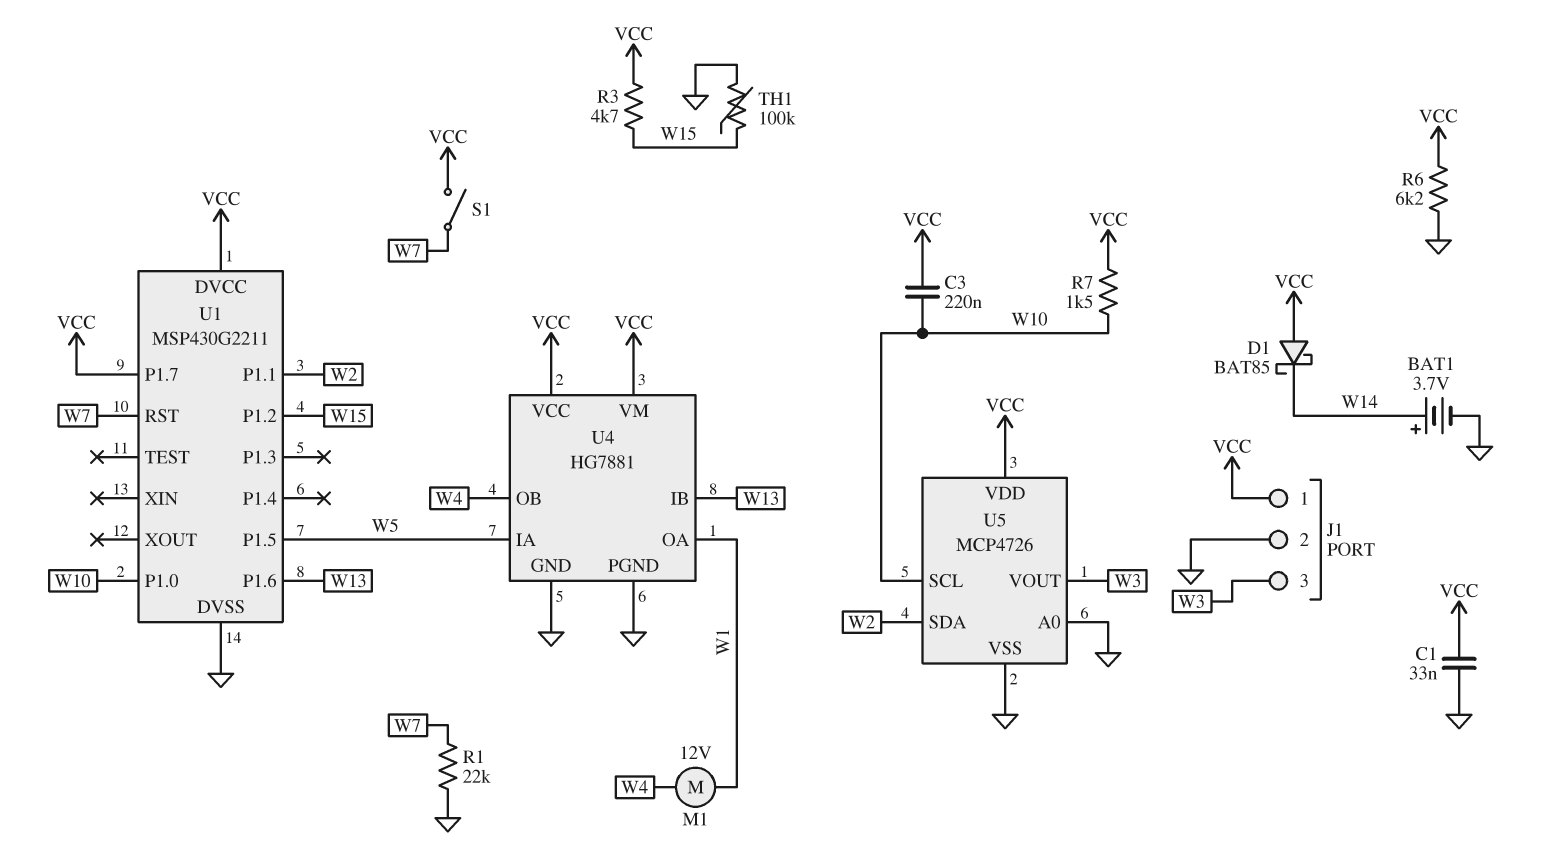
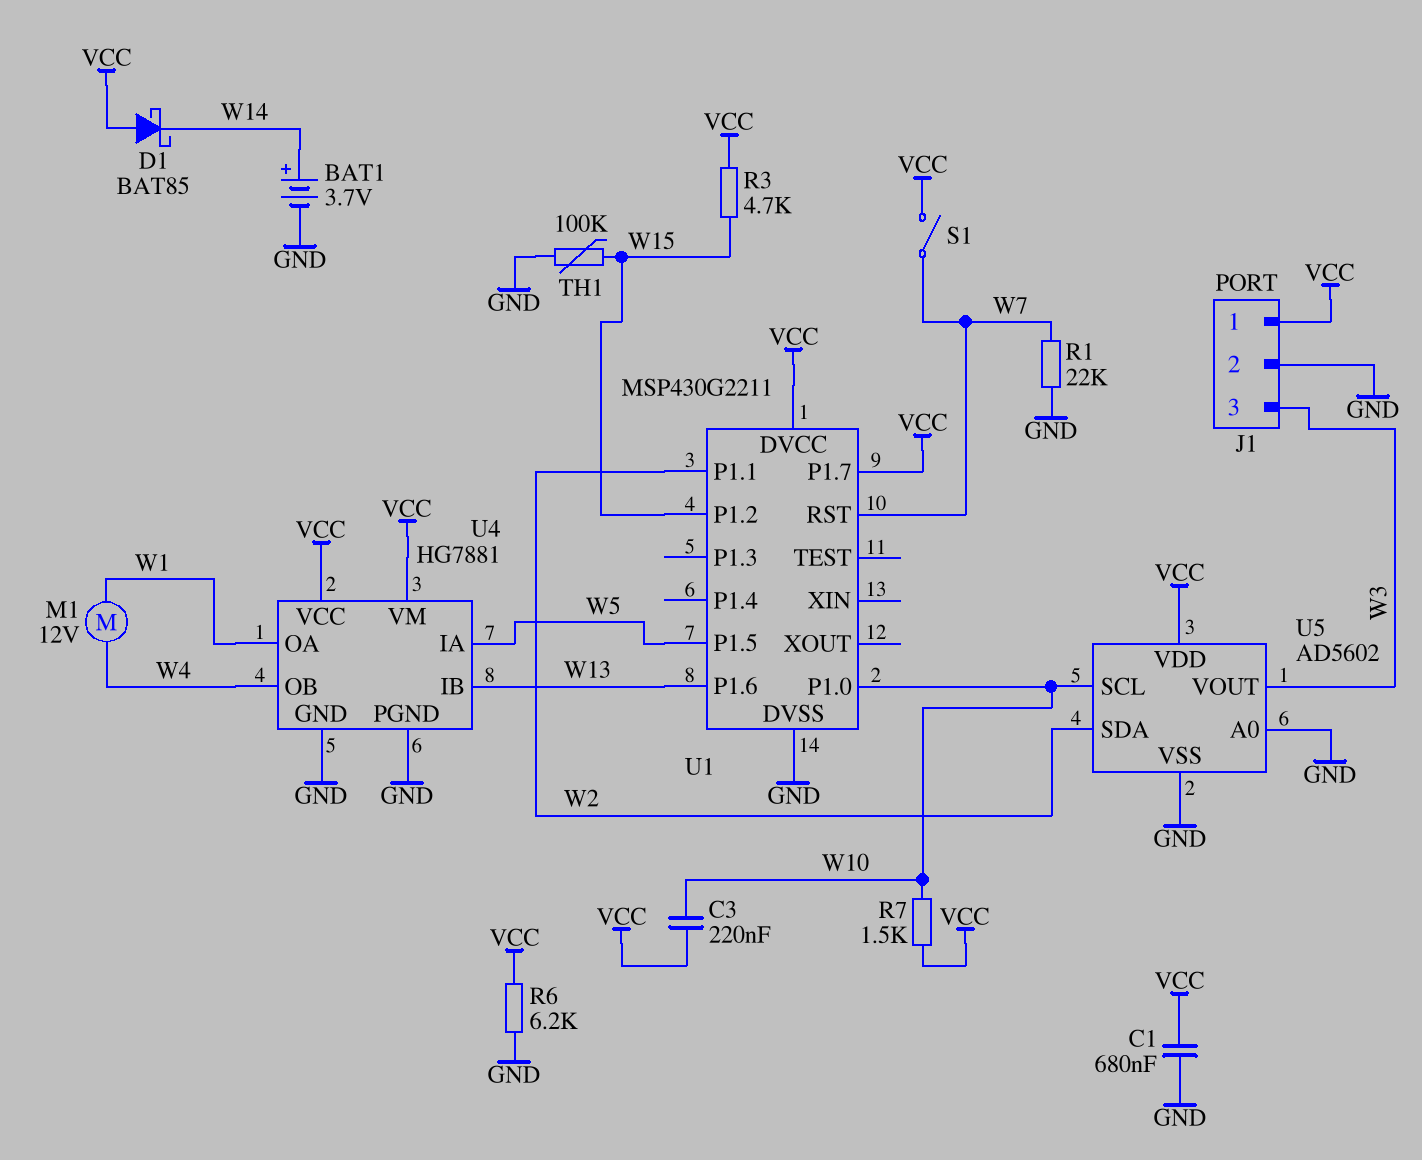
C1: 33nF (GND, VCC) -> 680nF (GND, VCC)
U5: MCP4726 -> AD5602

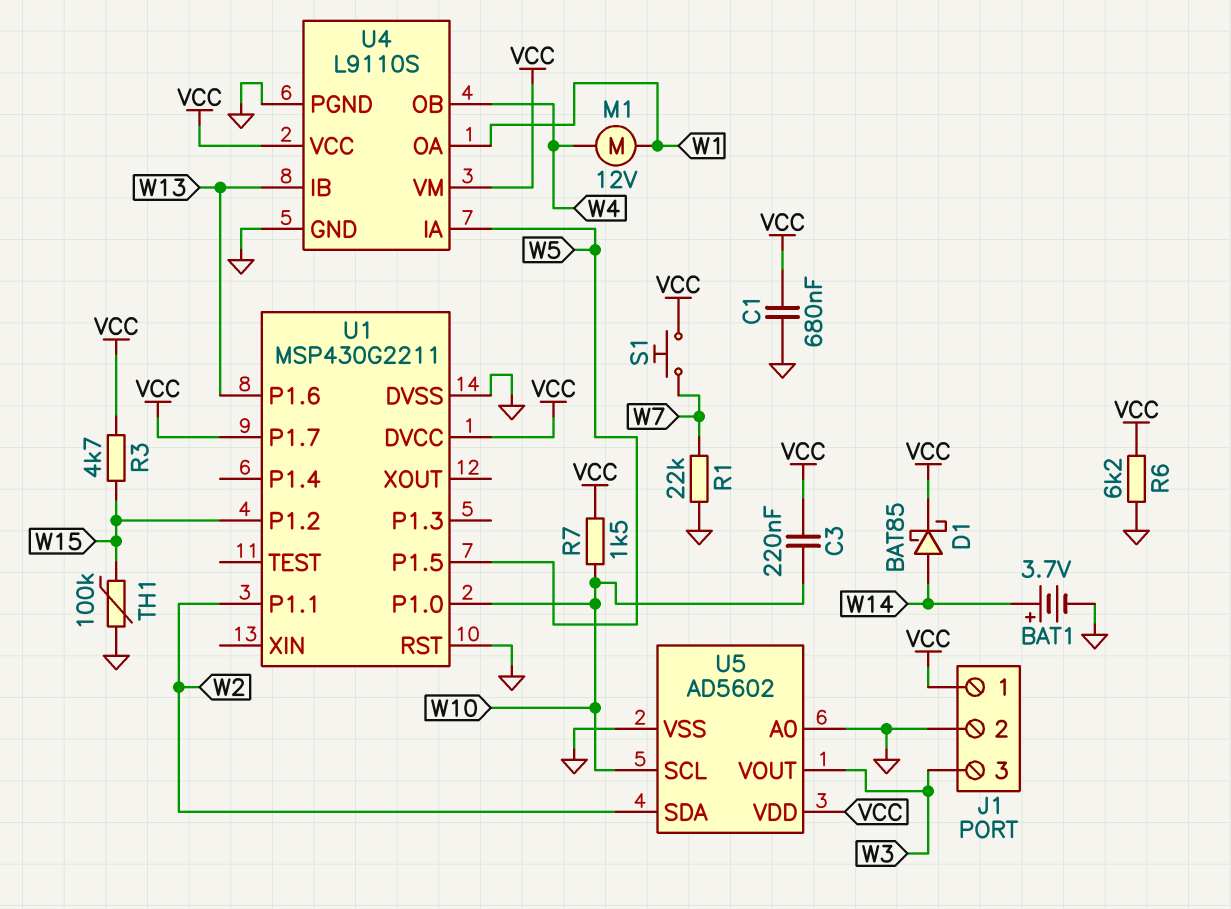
D1: schottky BAT85 (A VCC, K W14) -> schottky BAT85 (A W14, K VCC)
S1: switch (VCC, W7) -> button (VCC, W7)
U1 pin RST: W7 -> GND
U4: HG7881 -> L9110S

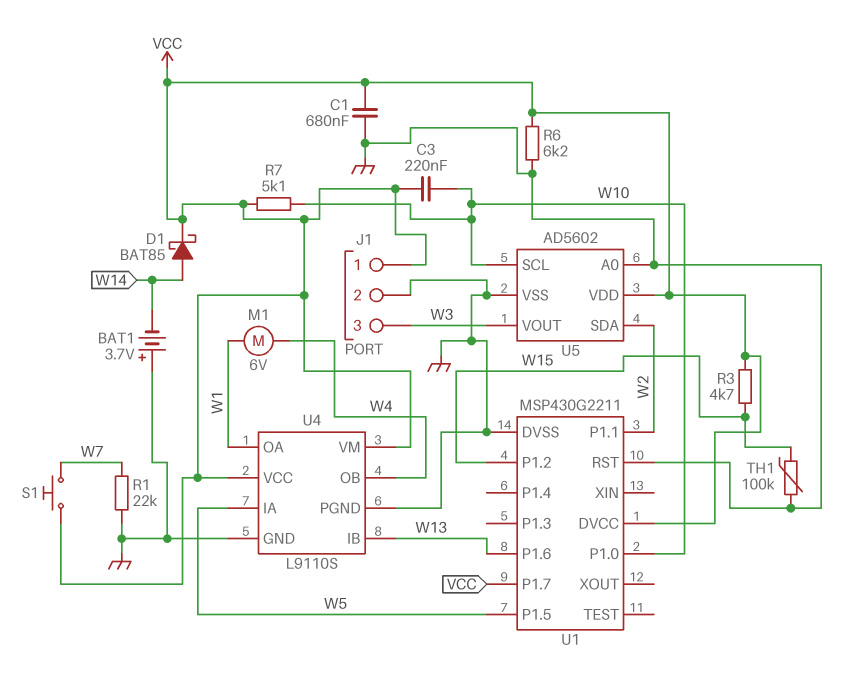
BAT1: 3.7V (plus W14, minus GND) -> 3.7V (plus GND, minus W14)
M1: motor 12V (W1, W4) -> motor 6V (W1, W4)
R7: 1.5k (VCC, W10) -> 5.1k (VCC, W10)

